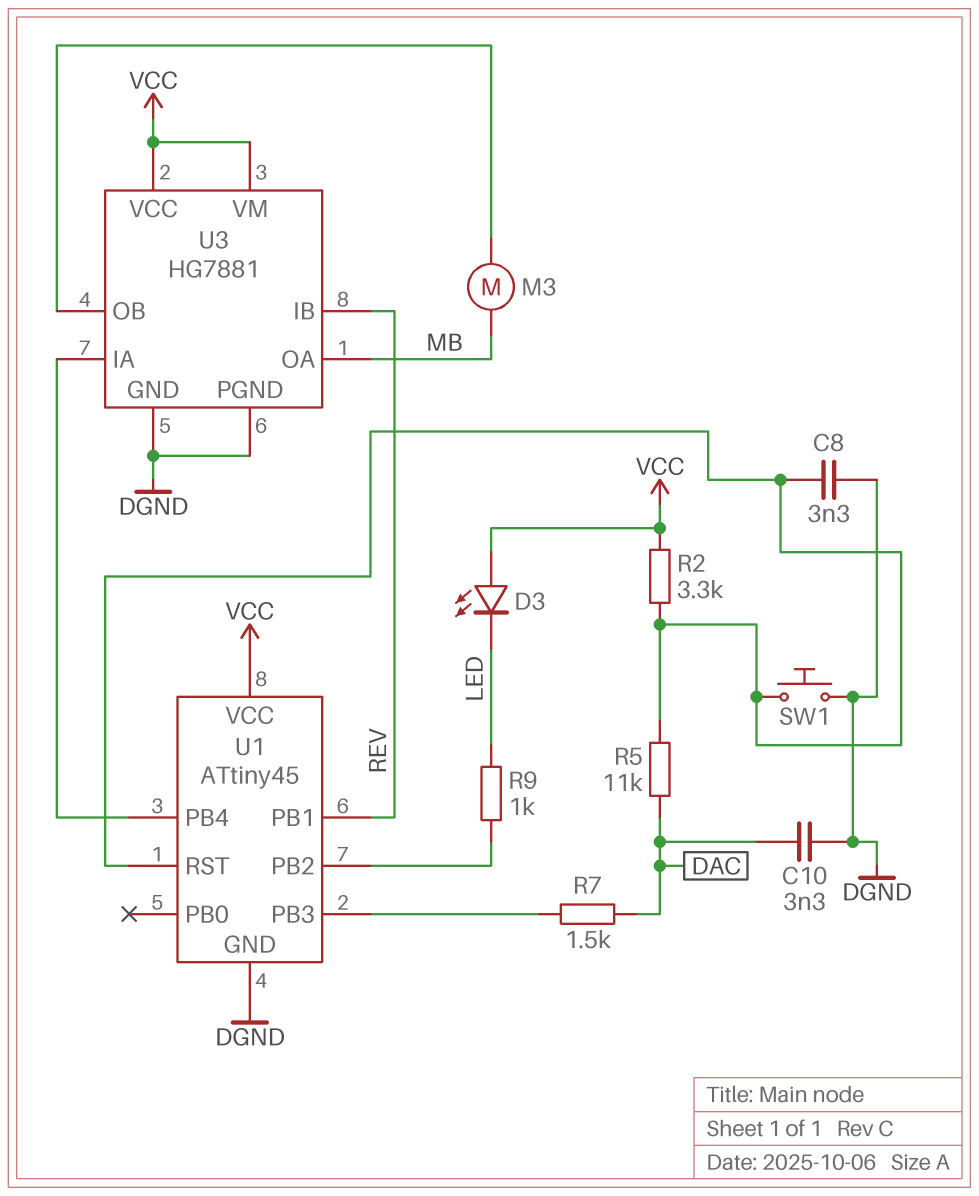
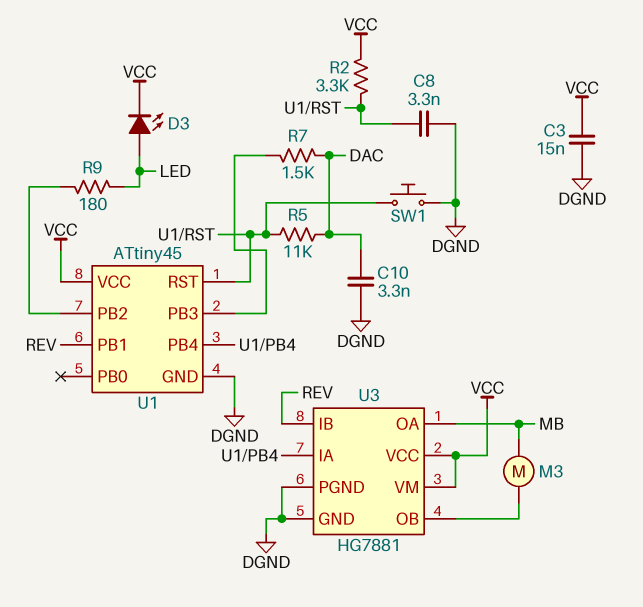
C3: none -> 15nF (DGND, VCC)
D3: LED (A VCC, K LED) -> LED (A LED, K VCC)
R9: 1k (LED, U1/PB2) -> 180 (LED, U1/PB2)

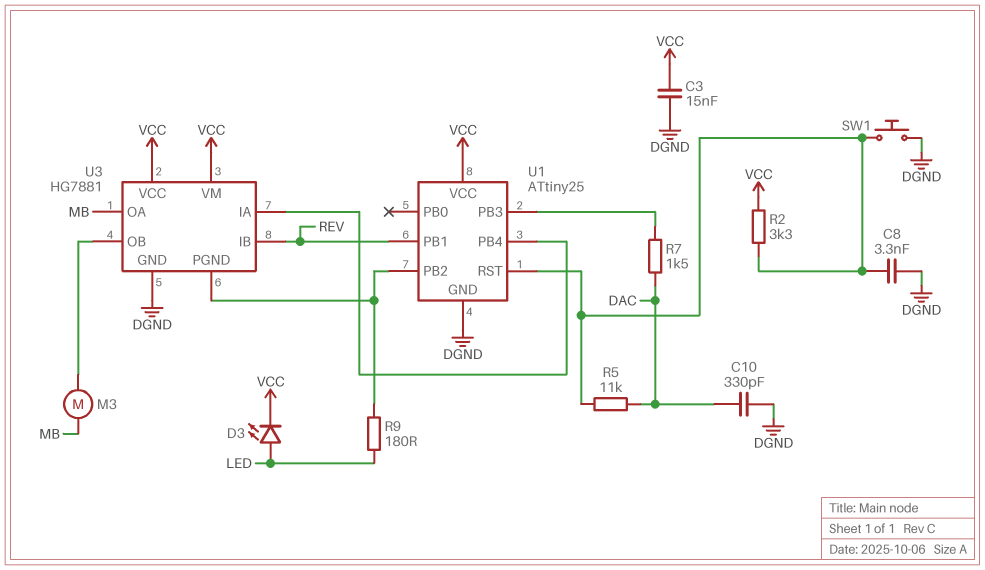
C10: 3.3nF (DAC, DGND) -> 330pF (DAC, DGND)
U1: ATtiny45 -> ATtiny25
U3 pin PGND: DGND -> U1/PB2

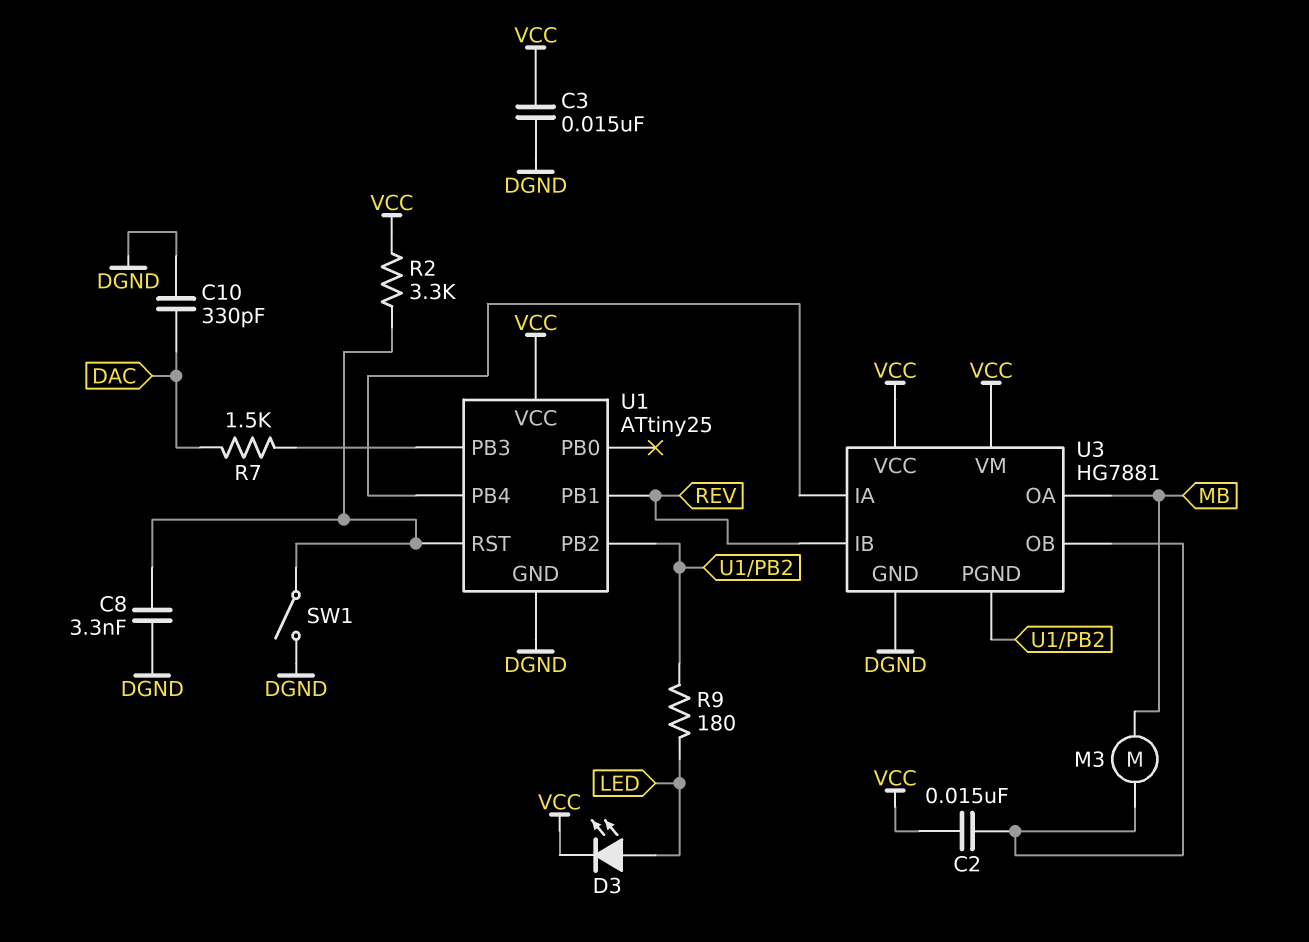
C2: none -> 15nF (U3/OB, VCC)
R5: 11k (DAC, U1/RST) -> none
SW1: button (DGND, U1/RST) -> switch (DGND, U1/RST)

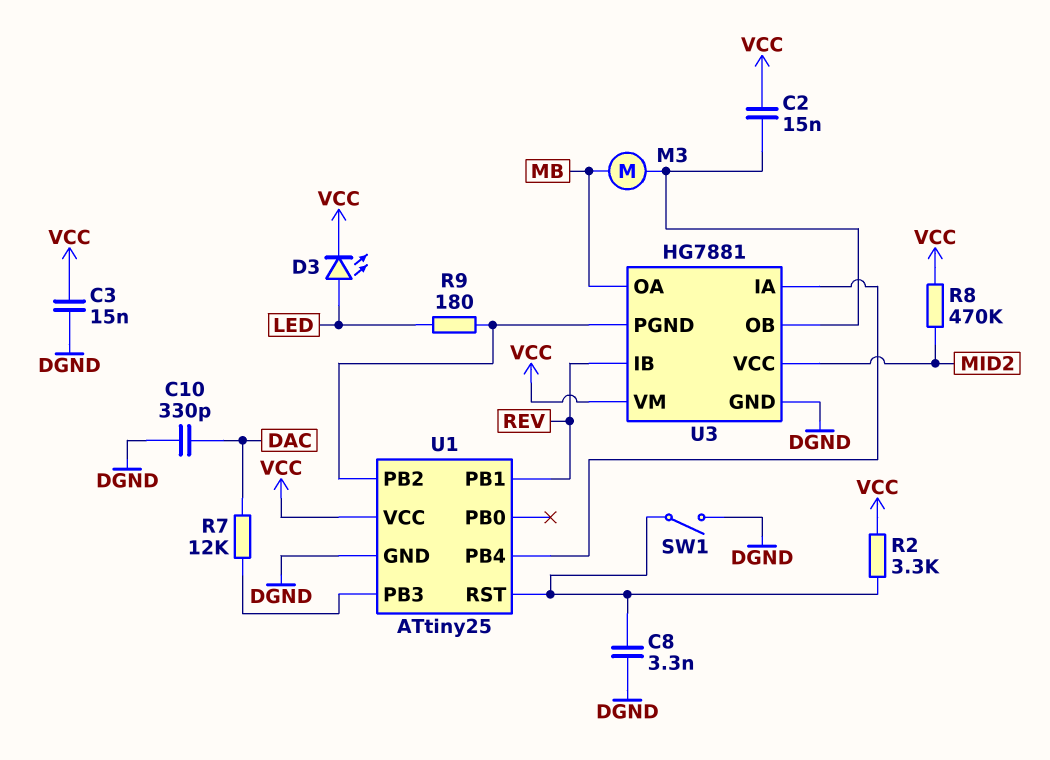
R7: 1.5k (DAC, U1/PB3) -> 12k (DAC, U1/PB3)
R8: none -> 470k (MID2, VCC)
U3 pin VCC: VCC -> MID2

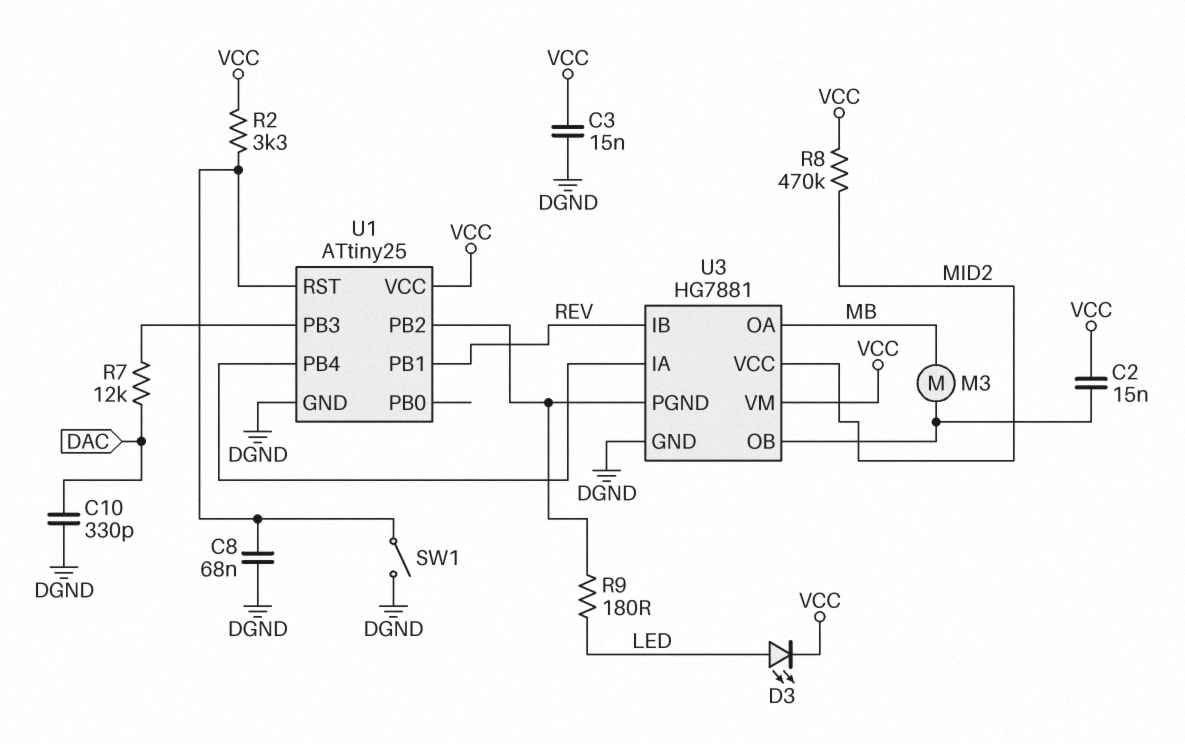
C8: 3.3nF (DGND, U1/RST) -> 68nF (DGND, U1/RST)

